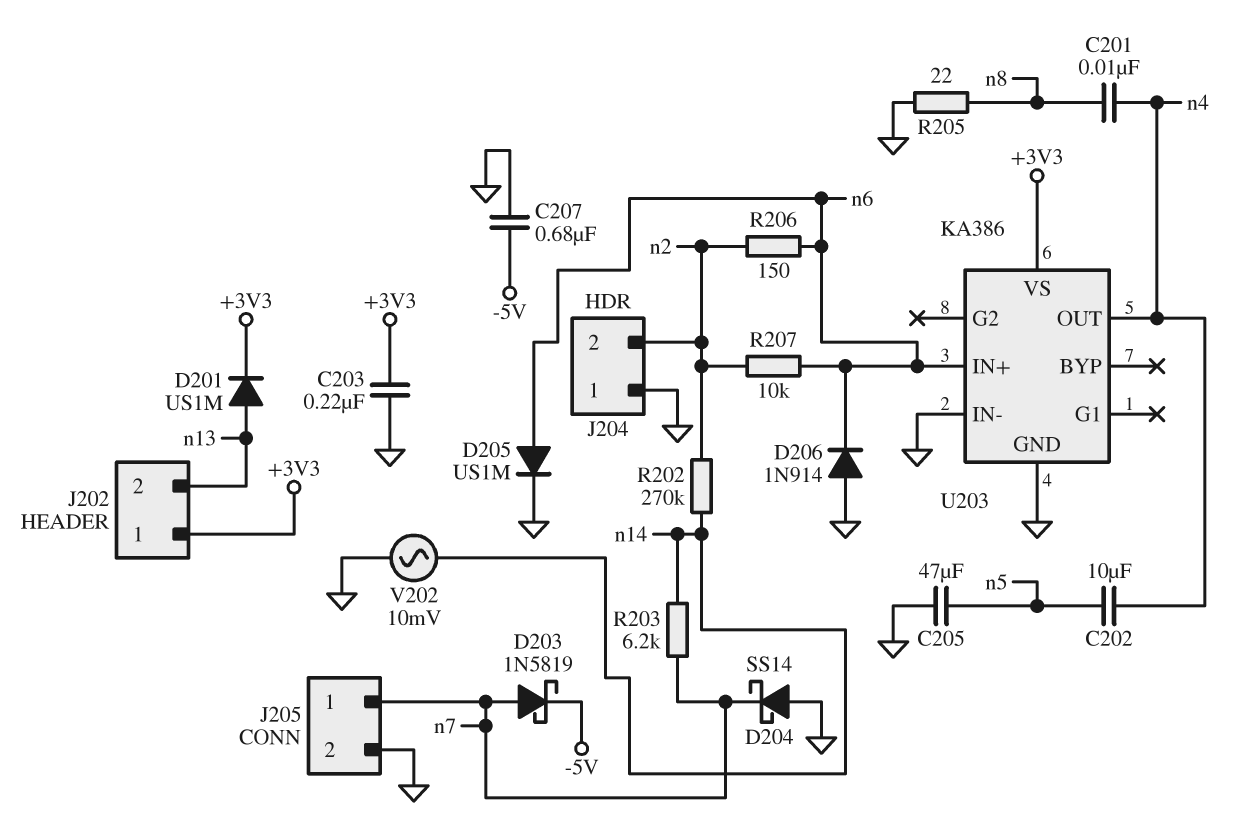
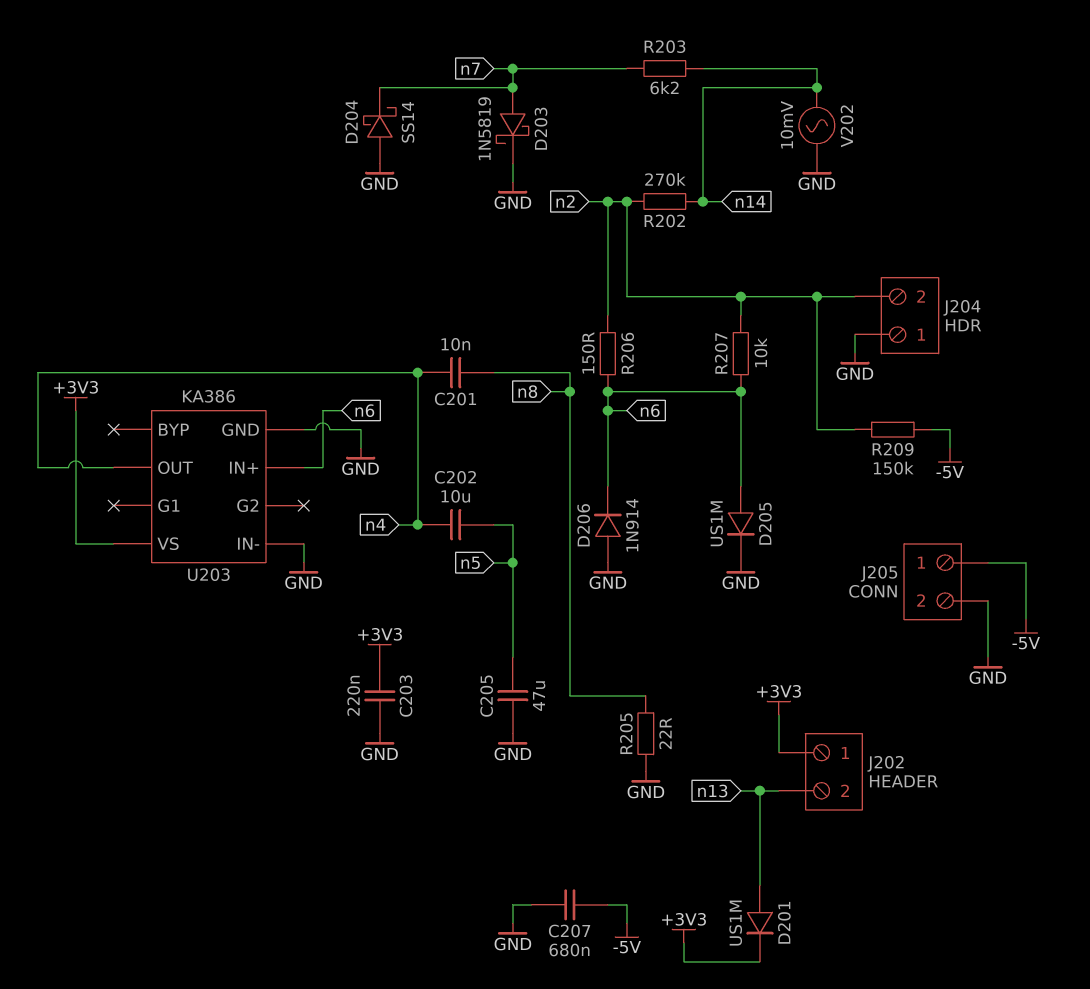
D203: schottky 1N5819 (A n7, K -5V) -> schottky 1N5819 (A n7, K GND)
J205 pin 1: n7 -> -5V
R209: none -> 150k (-5V, n2)

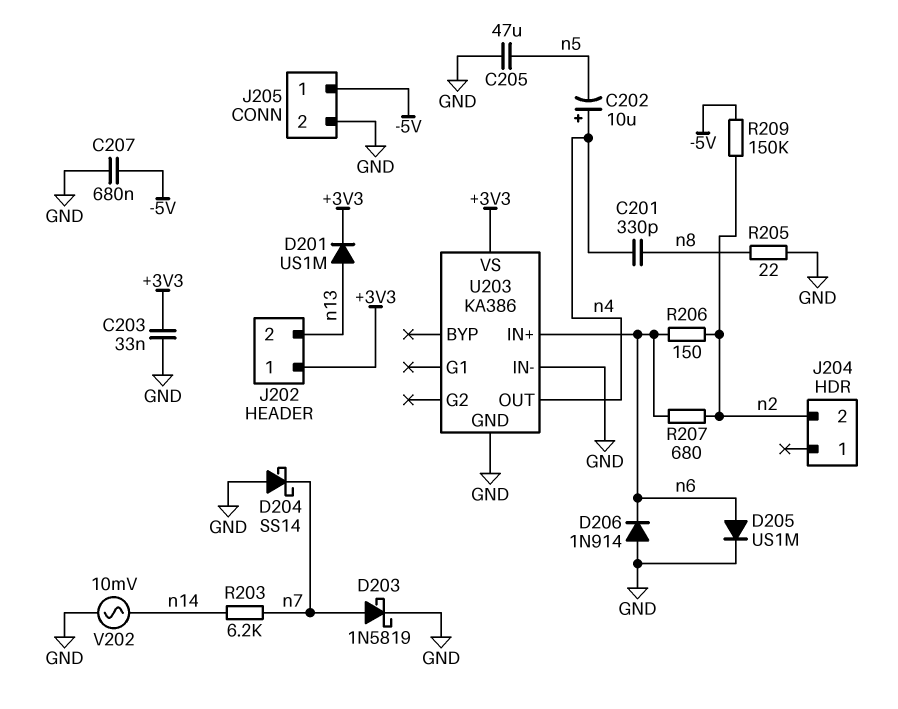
C201: 10nF (n4, n8) -> 330pF (n4, n8)
C202: 10uF (n4, n5) -> 10uF (plus n4, minus n5)
C203: 220nF (+3V3, GND) -> 33nF (+3V3, GND)
J204 pin 1: GND -> none
R202: 270k (n2, n14) -> none
R207: 10k (n2, n6) -> 680 (n2, n6)

